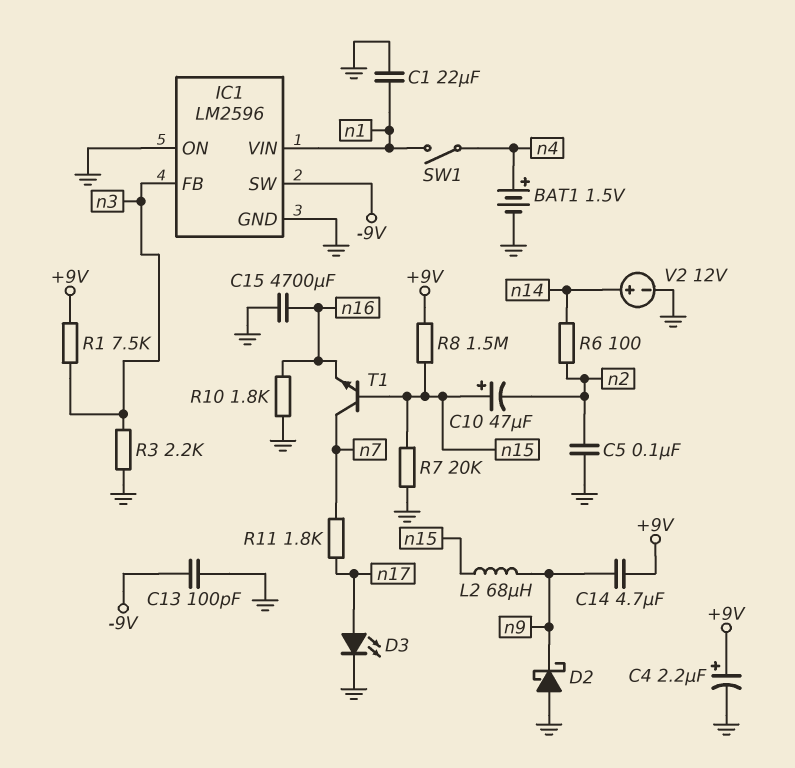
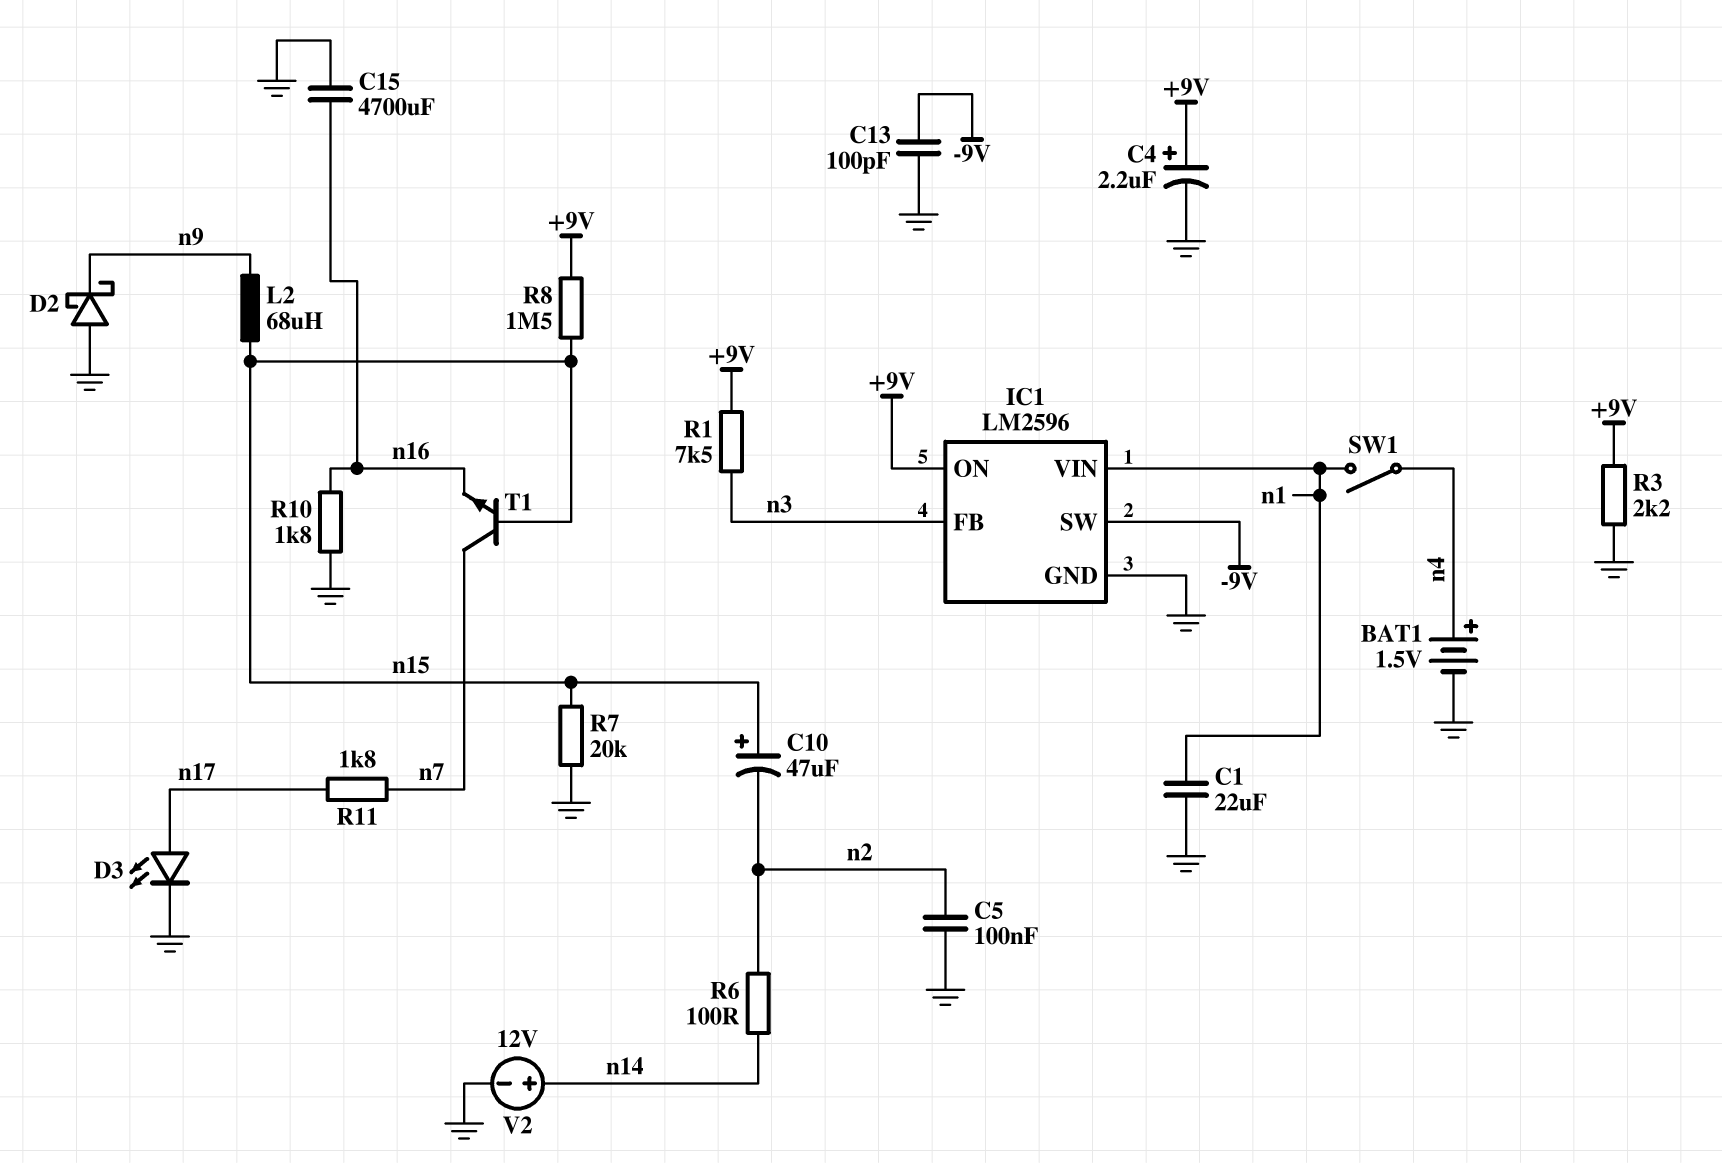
C14: 4.7uF (+9V, n9) -> none
IC1 pin ON: GND -> +9V
R3: 2.2k (GND, n3) -> 2.2k (+9V, GND)

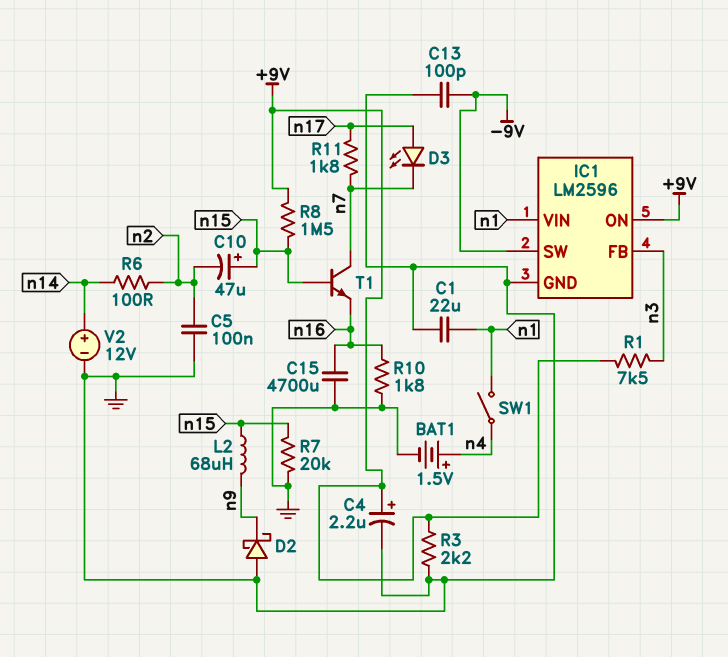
D3: LED (A n17, K GND) -> LED (A n17, K n7)

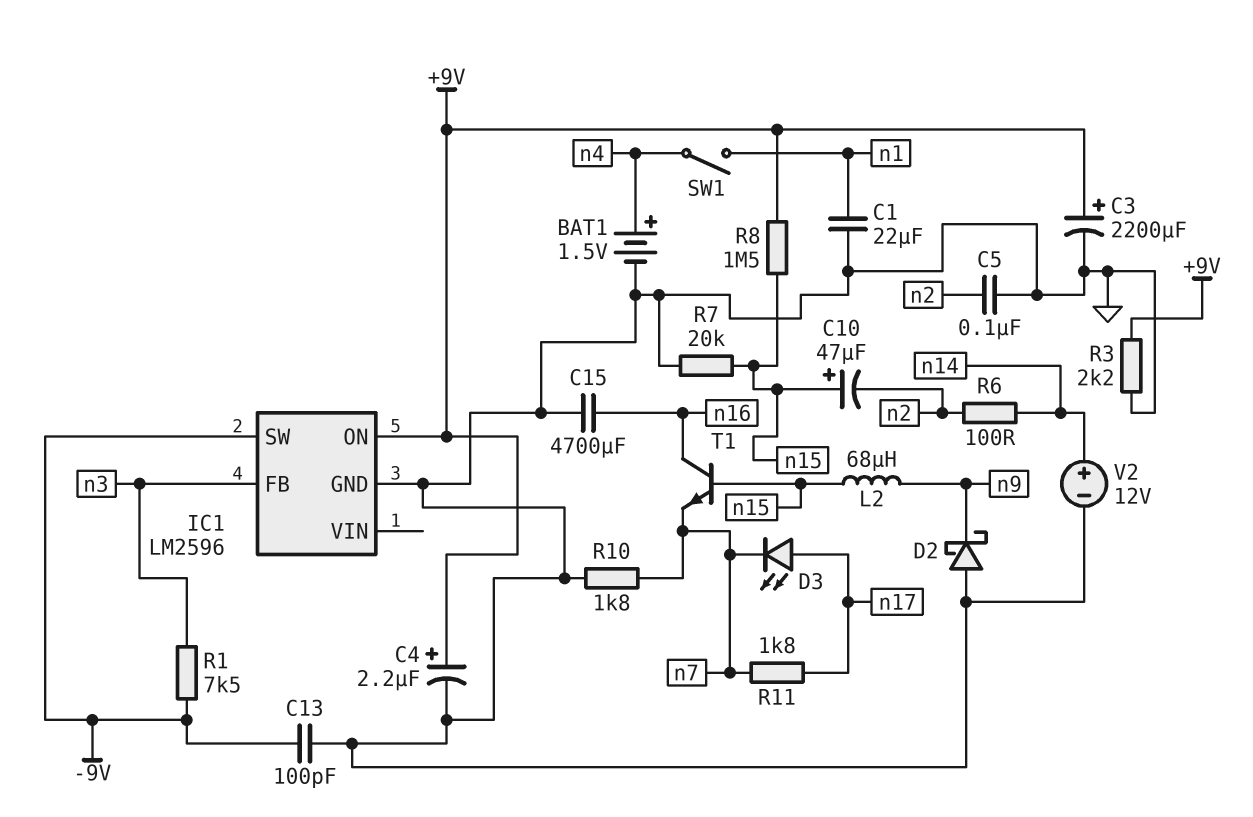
C3: none -> 2200uF (plus +9V, minus GND)
IC1 pin VIN: n1 -> none
R1: 7.5k (+9V, n3) -> 7.5k (-9V, n3)
R10: 1.8k (GND, n16) -> 1.8k (GND, n7)
T1: NPN (B n15, C n7, E n16) -> NPN (B n15, C n16, E n7)

